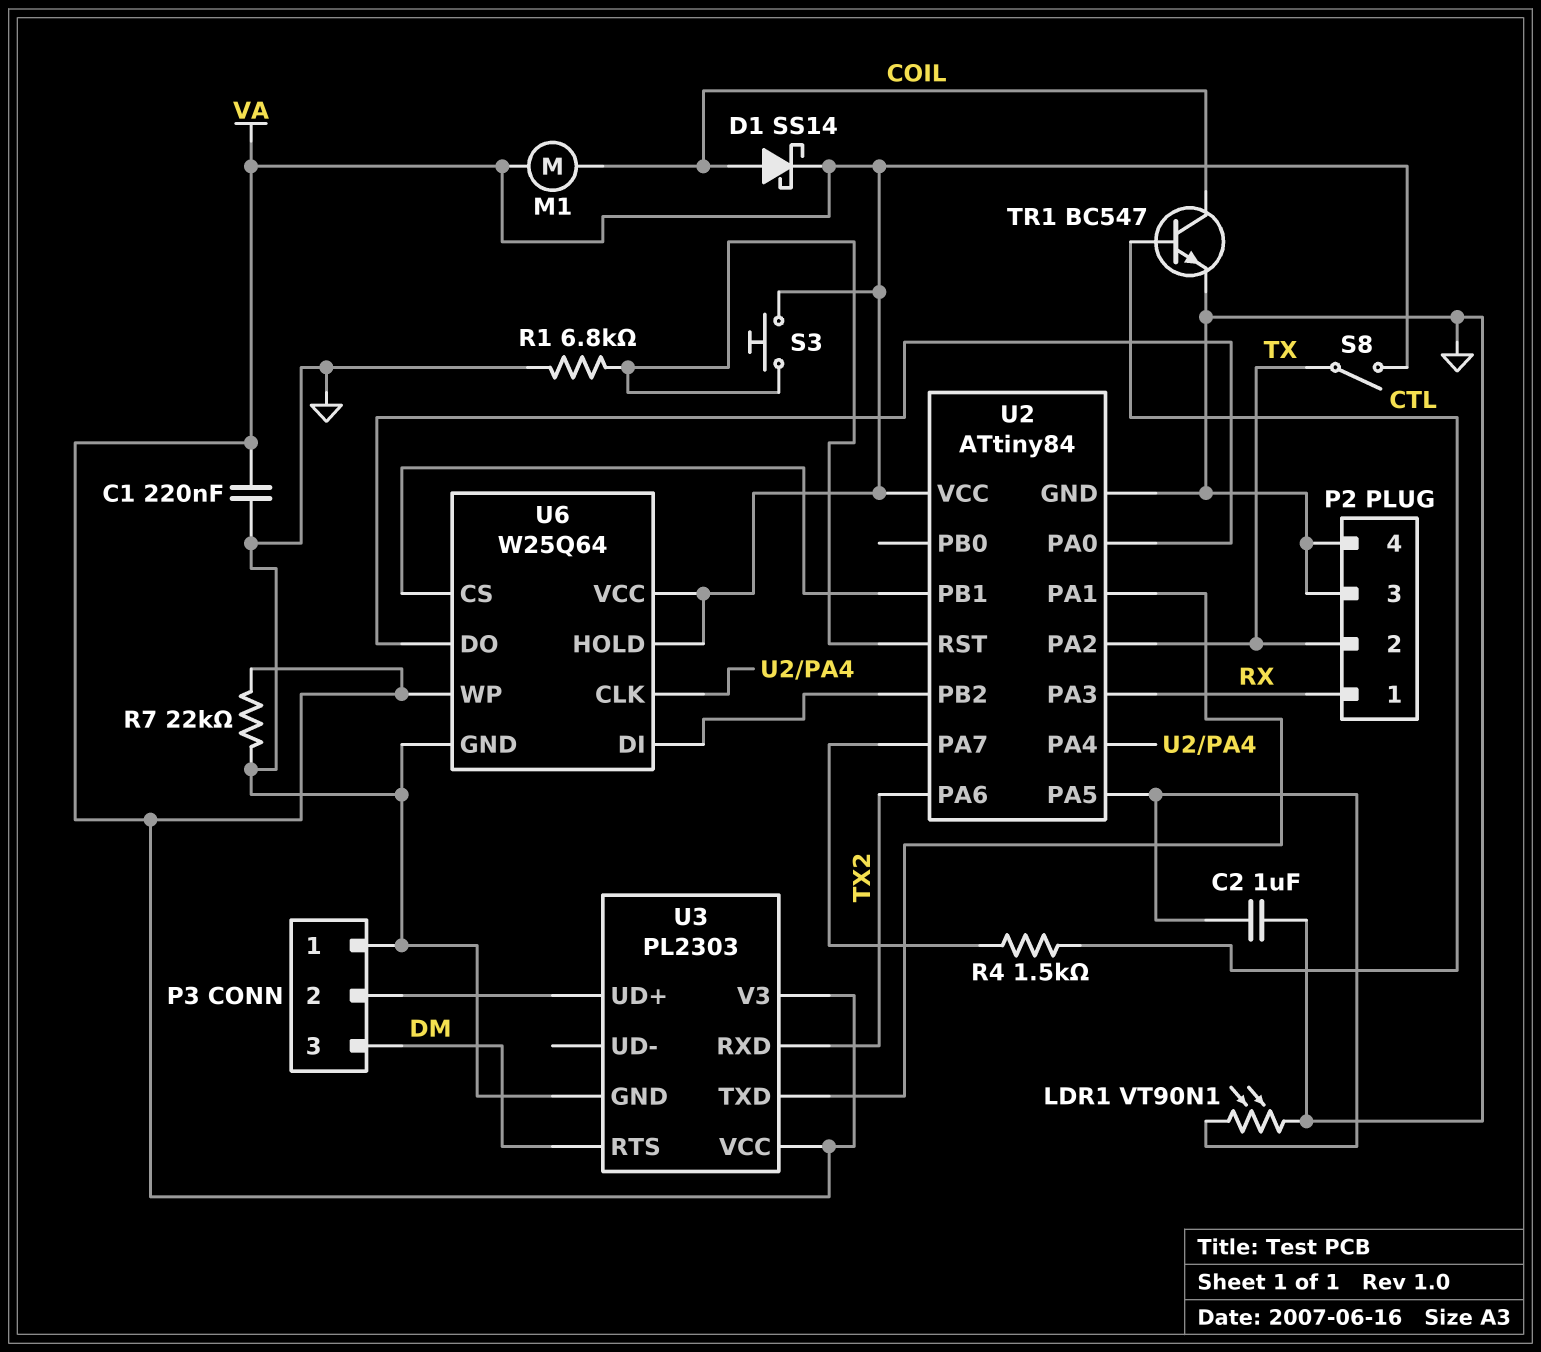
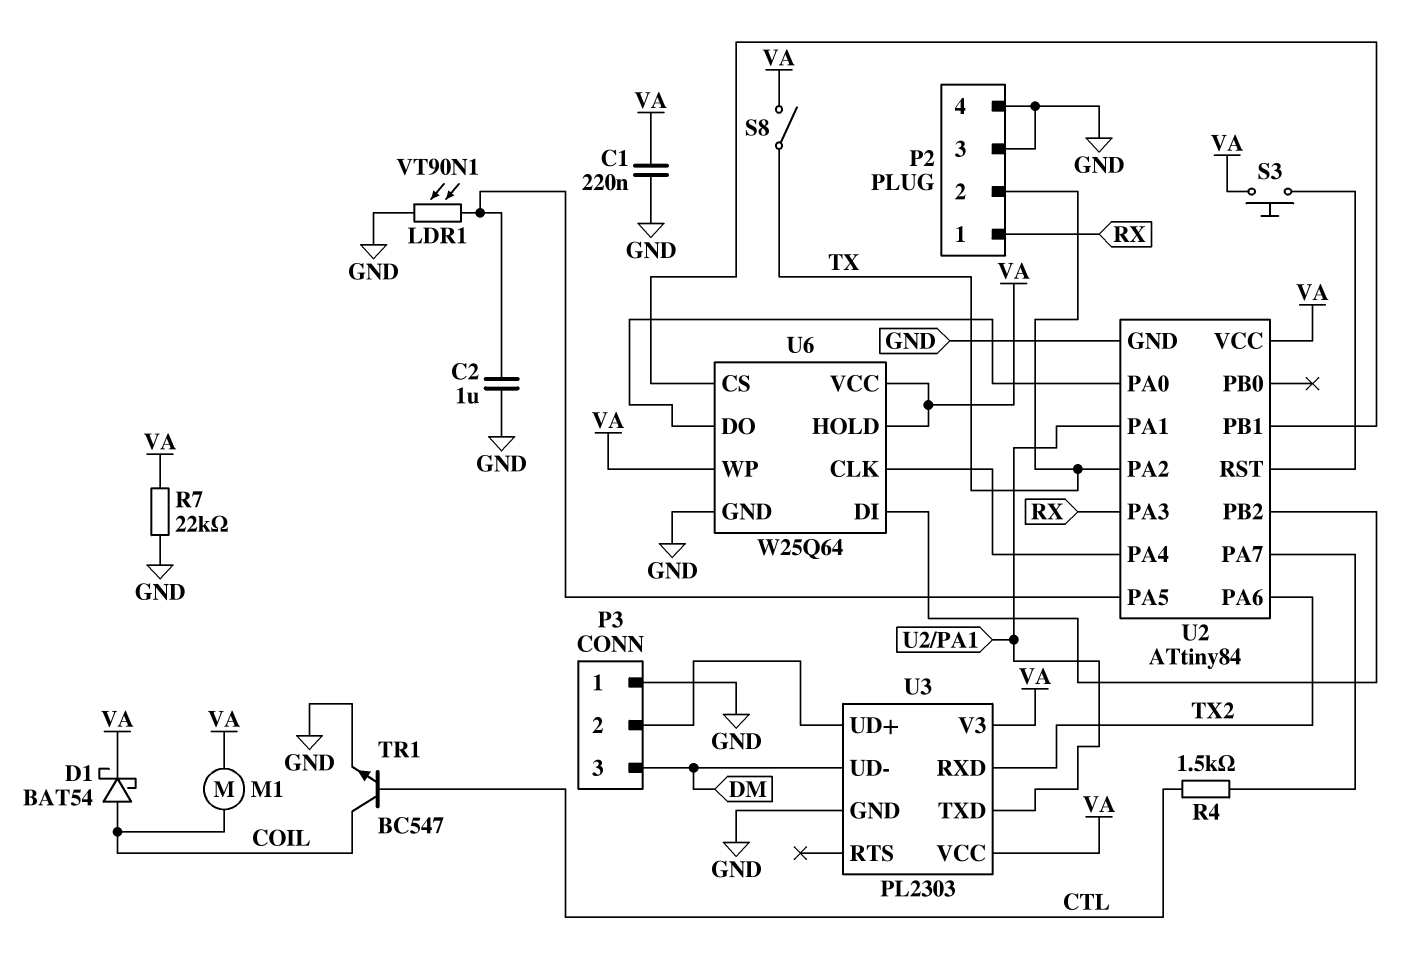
D1: schottky SS14 (A COIL, K VA) -> schottky BAT54 (A COIL, K VA)
R1: 6.8k (GND, U2/RST) -> none
U3 pin RTS: DM -> none
U3 pin UD-: none -> DM

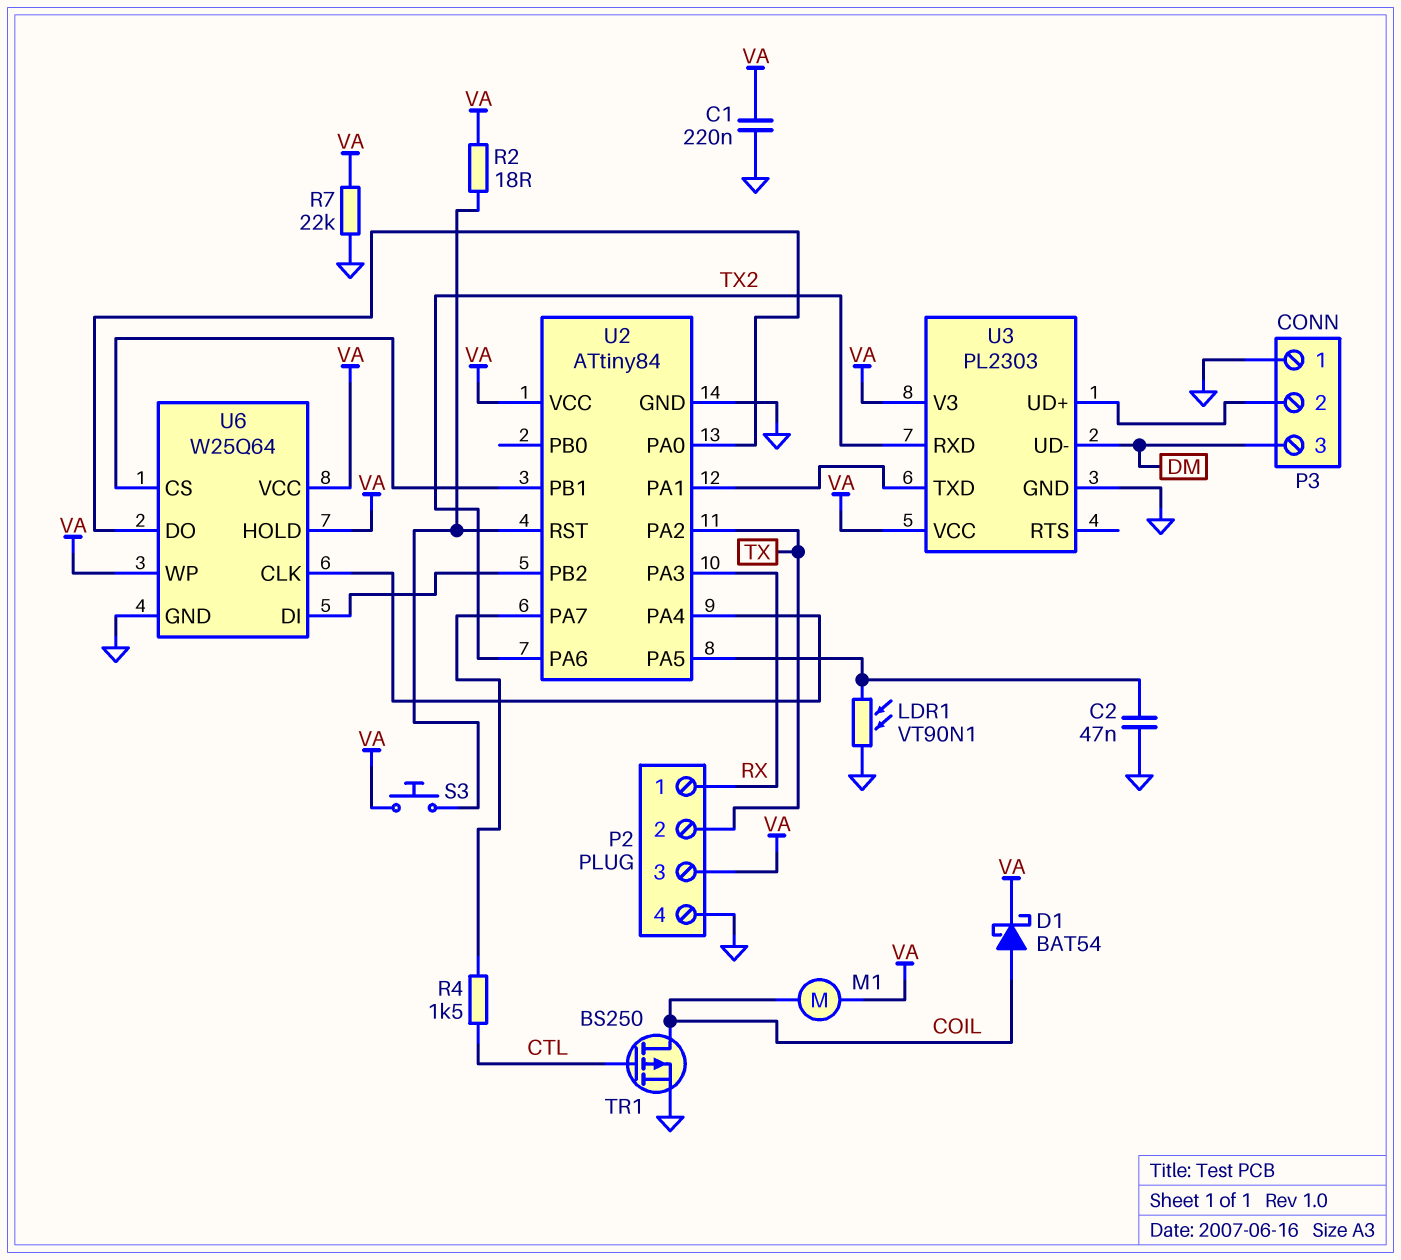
C2: 1uF (GND, U2/PA5) -> 47nF (GND, U2/PA5)
P2 pin 3: GND -> VA
R2: none -> 18 (U2/RST, VA)
S8: switch (TX, VA) -> none
TR1: NPN BC547 (B CTL, C COIL, E GND) -> PMOS BS250 (G CTL, D COIL, S GND)

